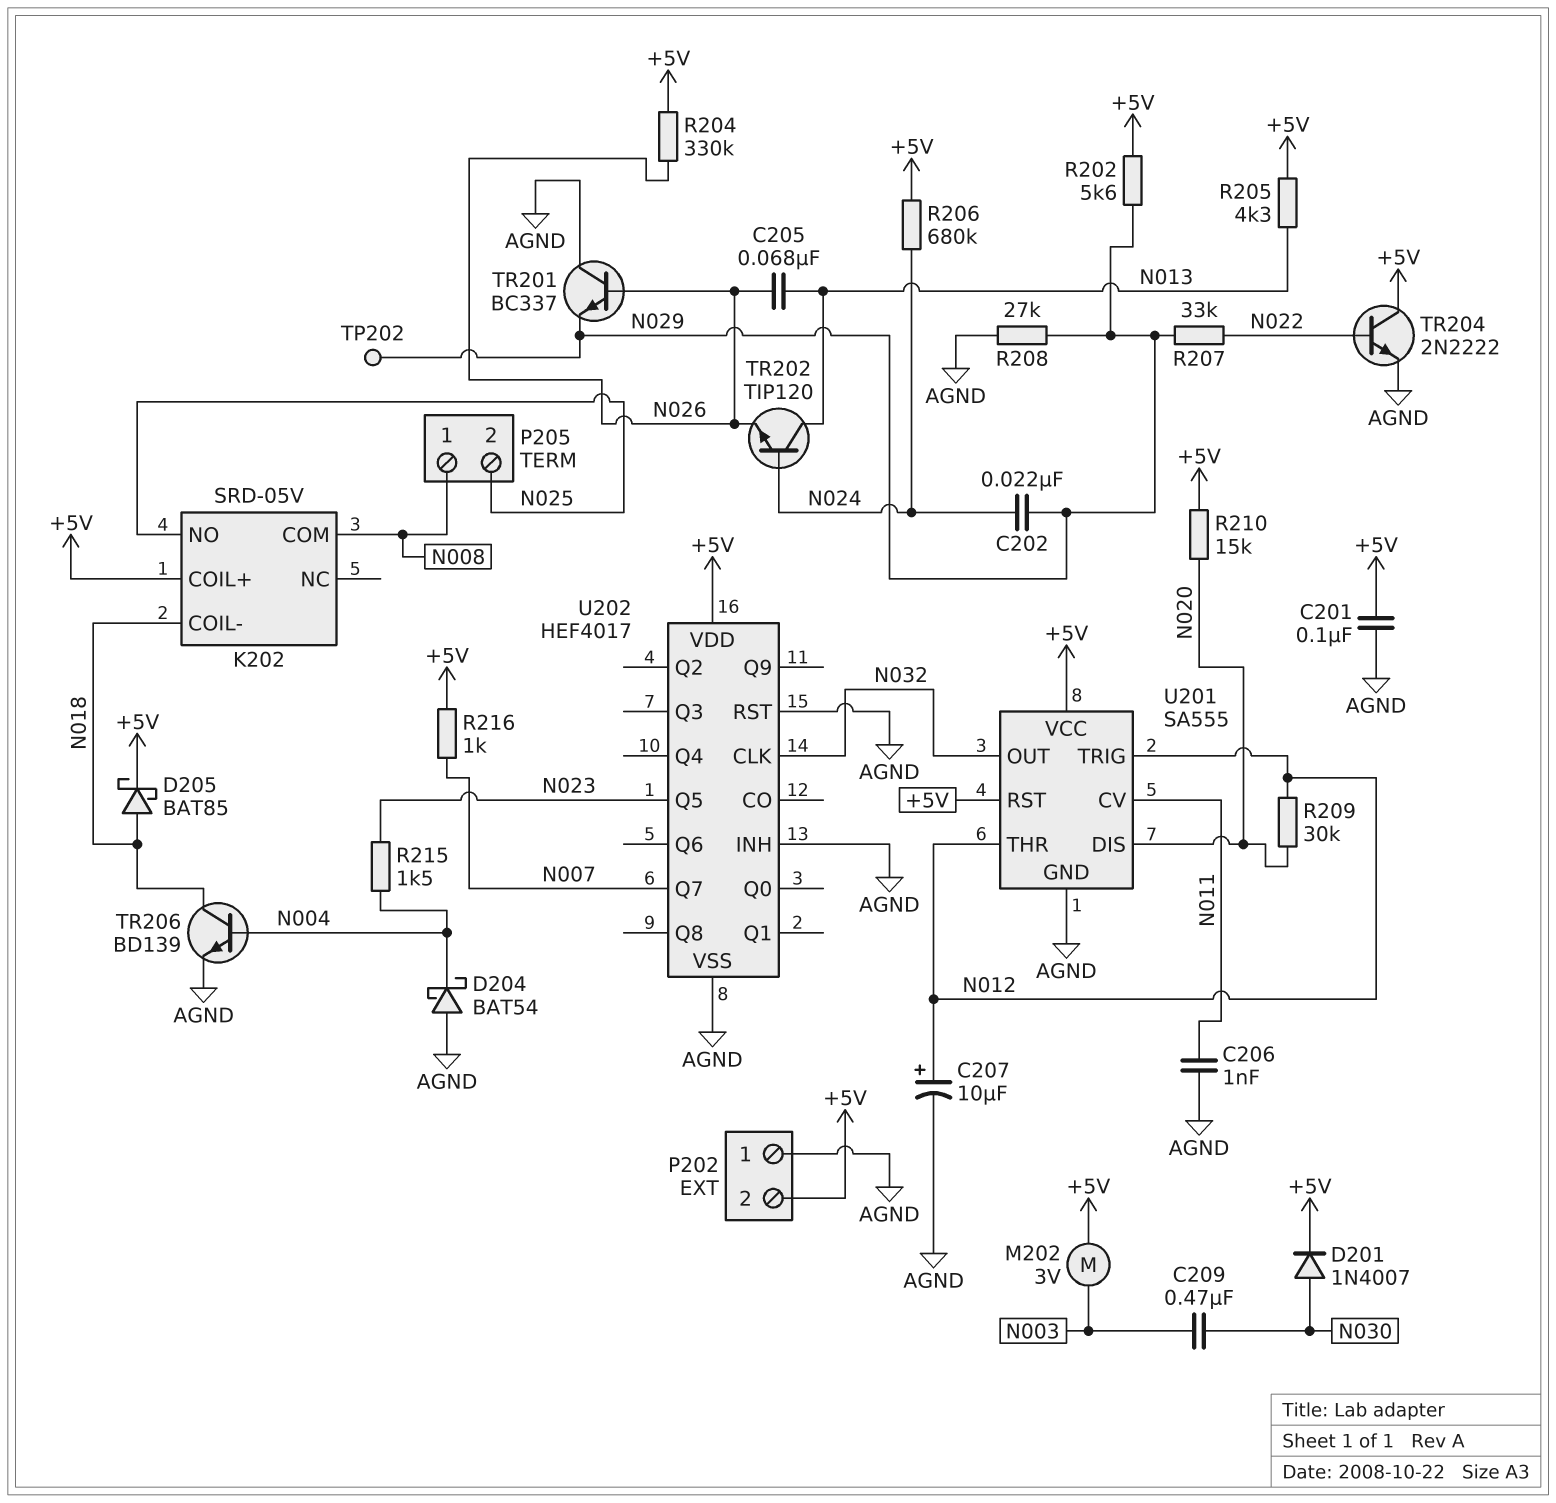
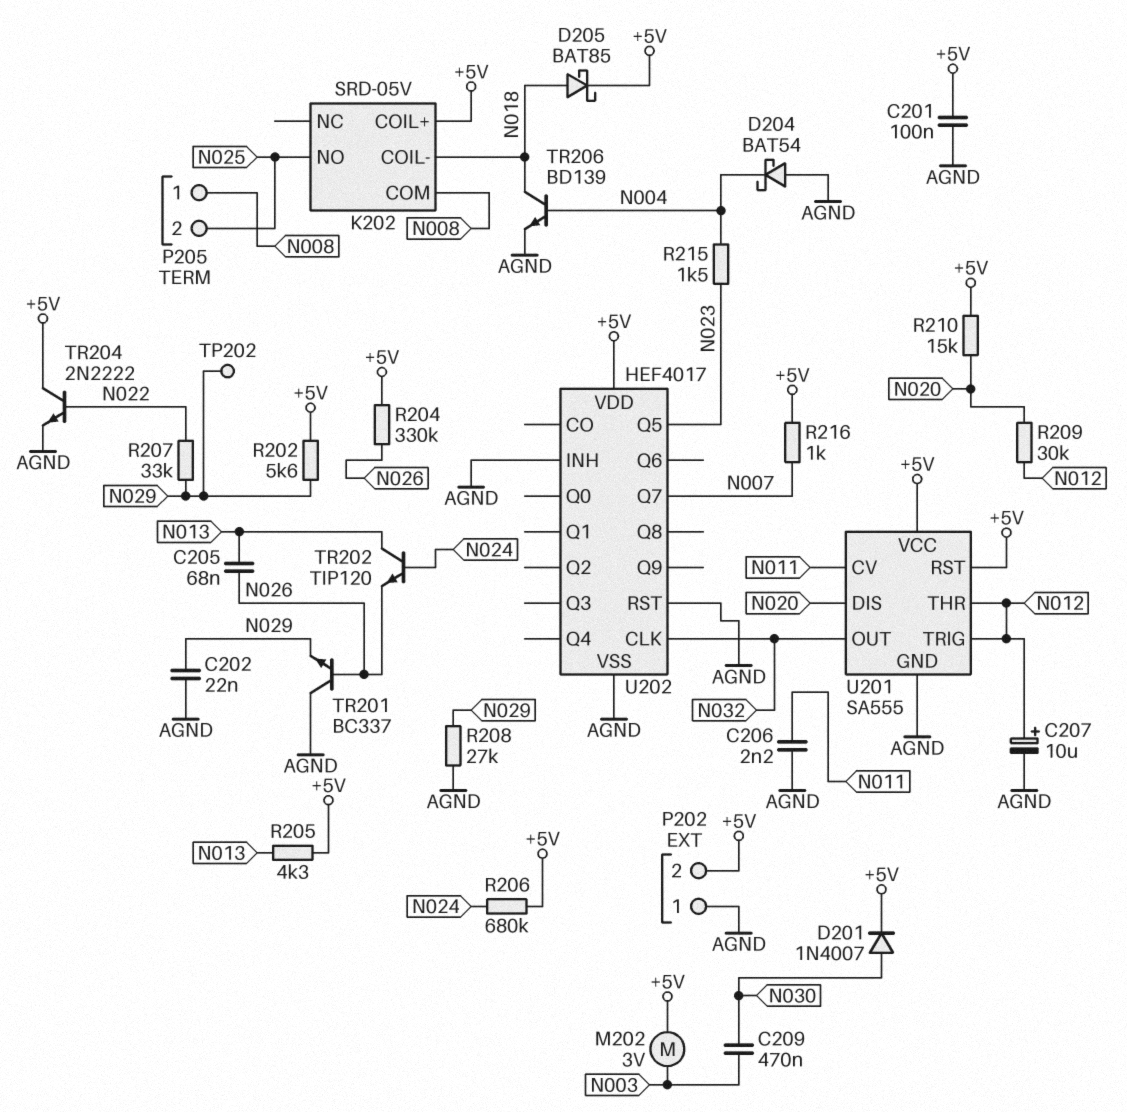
C202: 22nF (N024, N029) -> 22nF (AGND, N029)
C206: 1nF (AGND, N011) -> 2.2nF (AGND, N011)

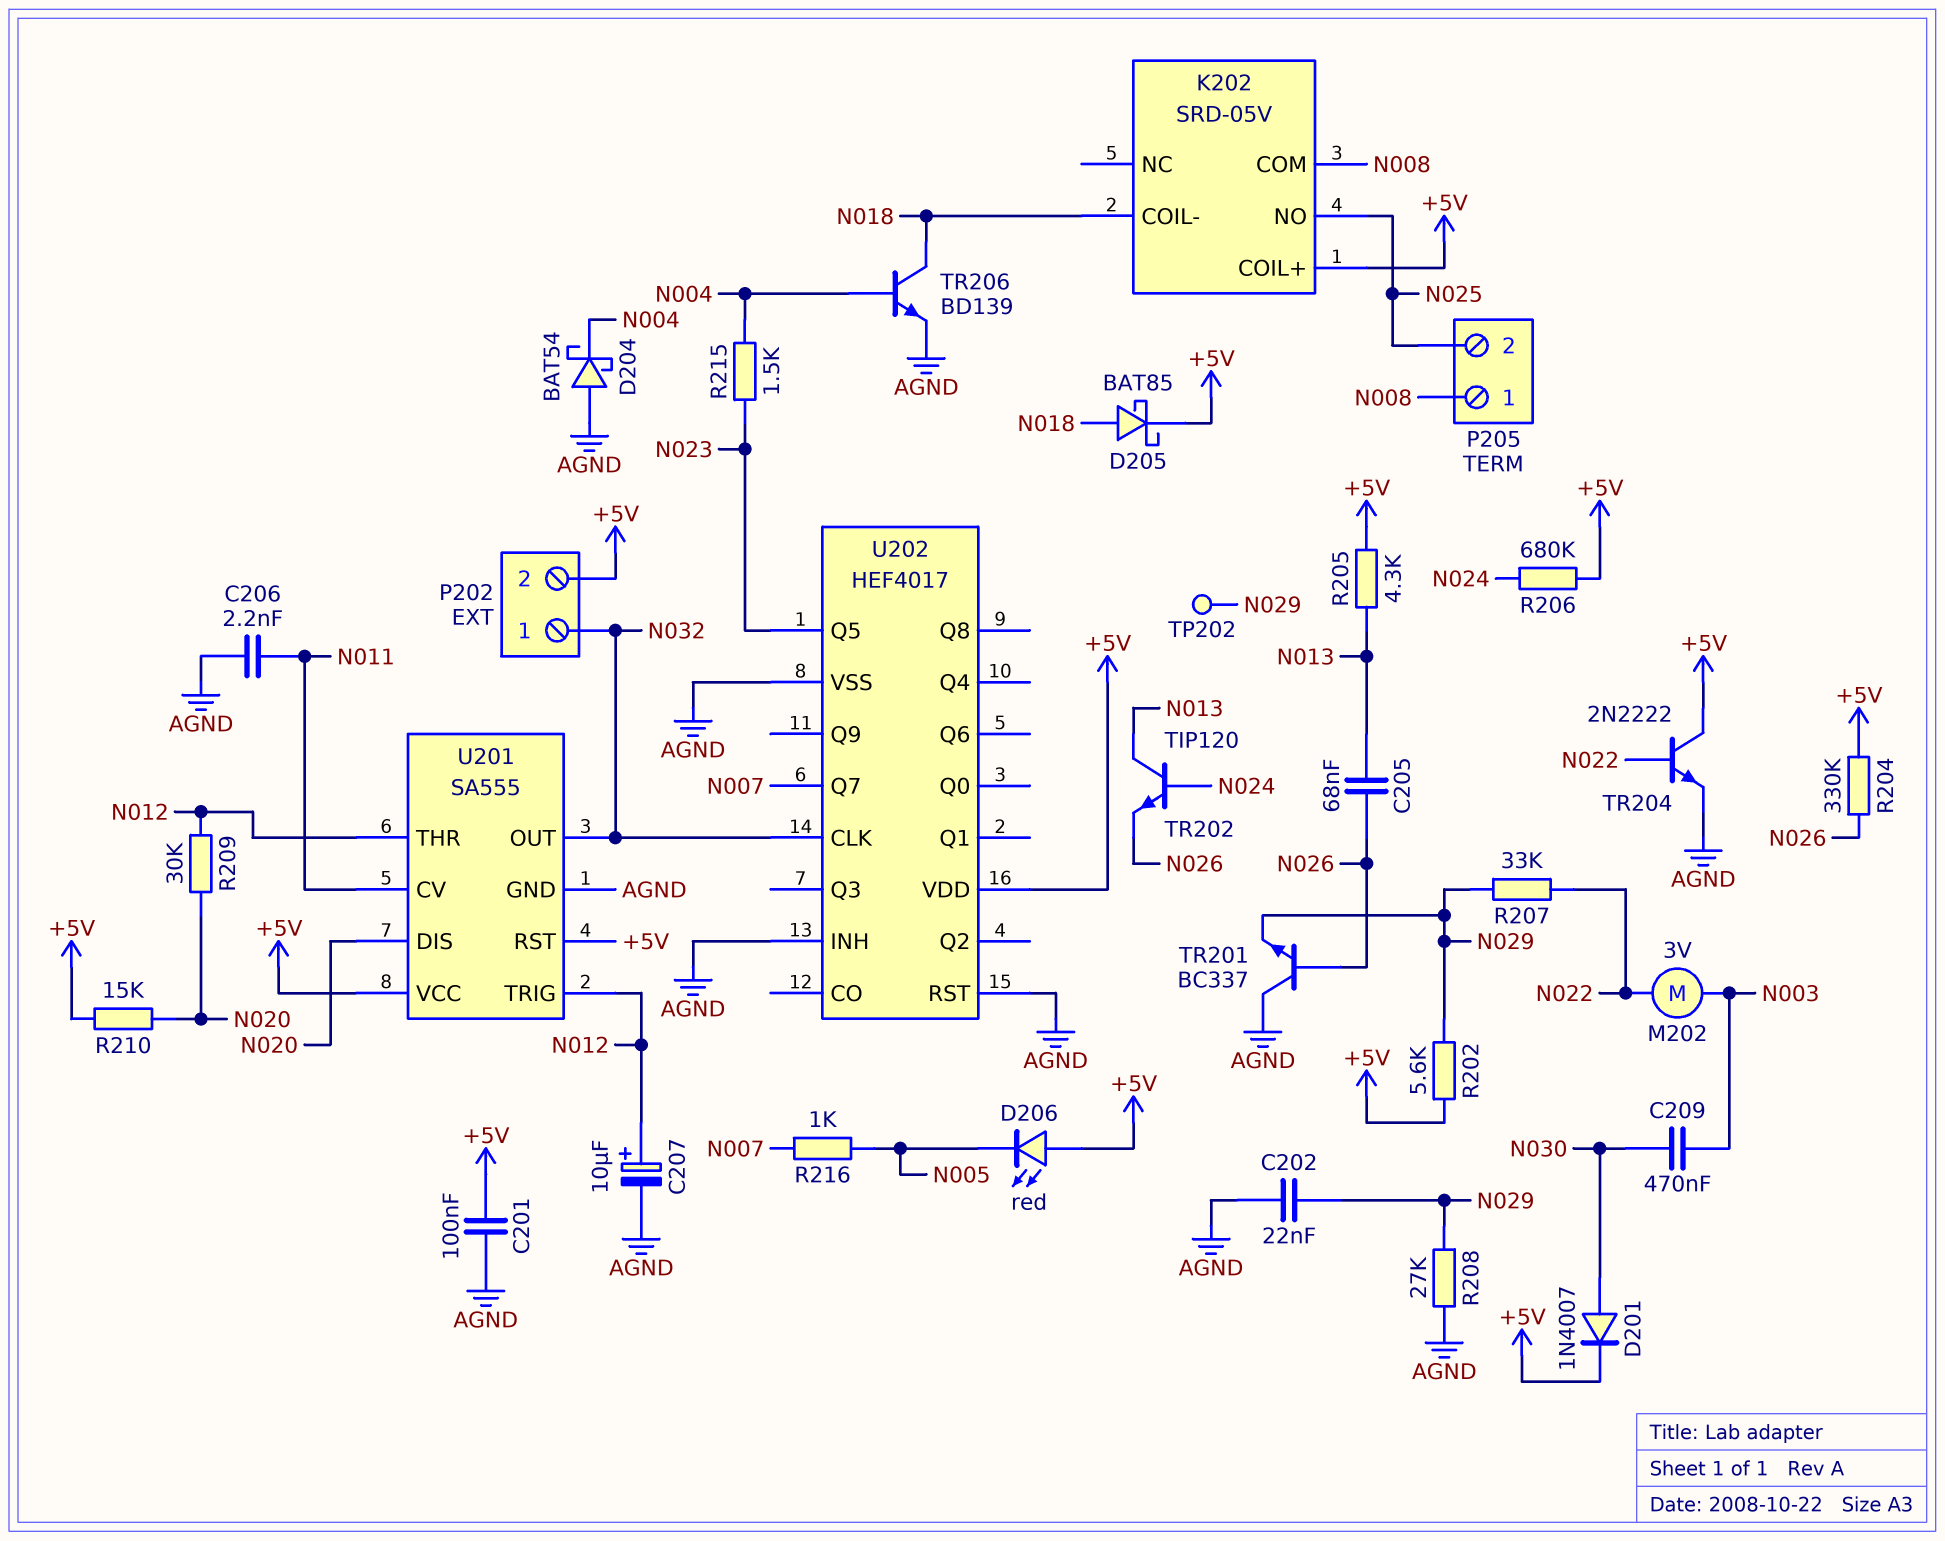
D206: none -> LED red (A +5V, K N005)
M202: motor 3V (+5V, N003) -> motor 3V (N003, N022)
P202 pin 1: AGND -> N032
R216: 1k (+5V, N007) -> 1k (N005, N007)

